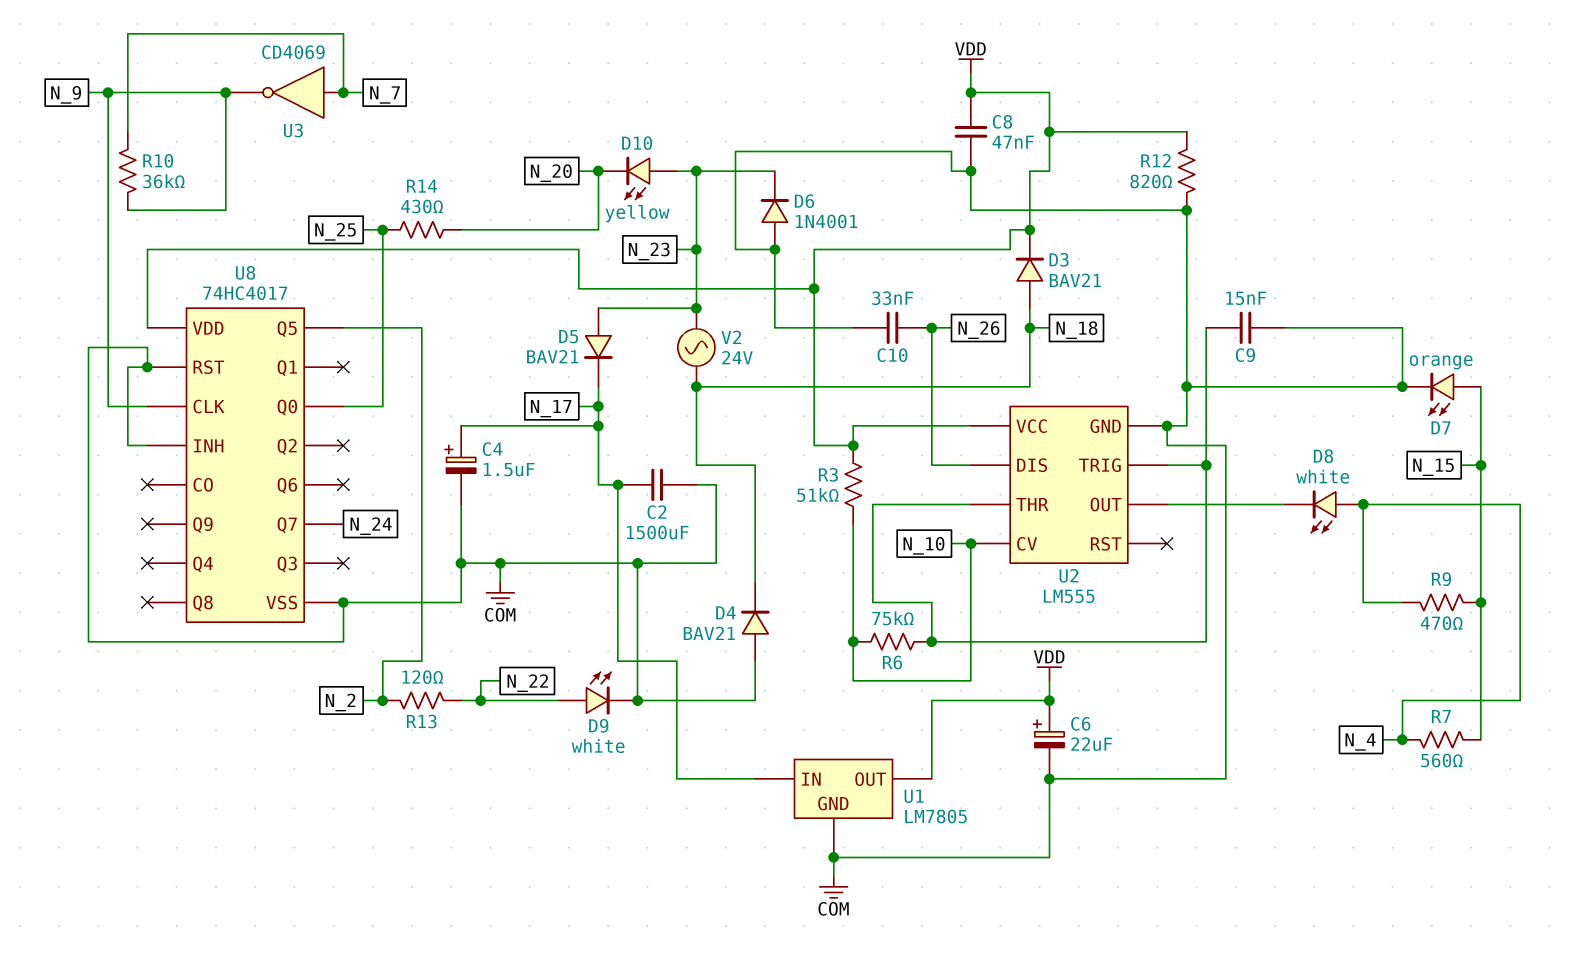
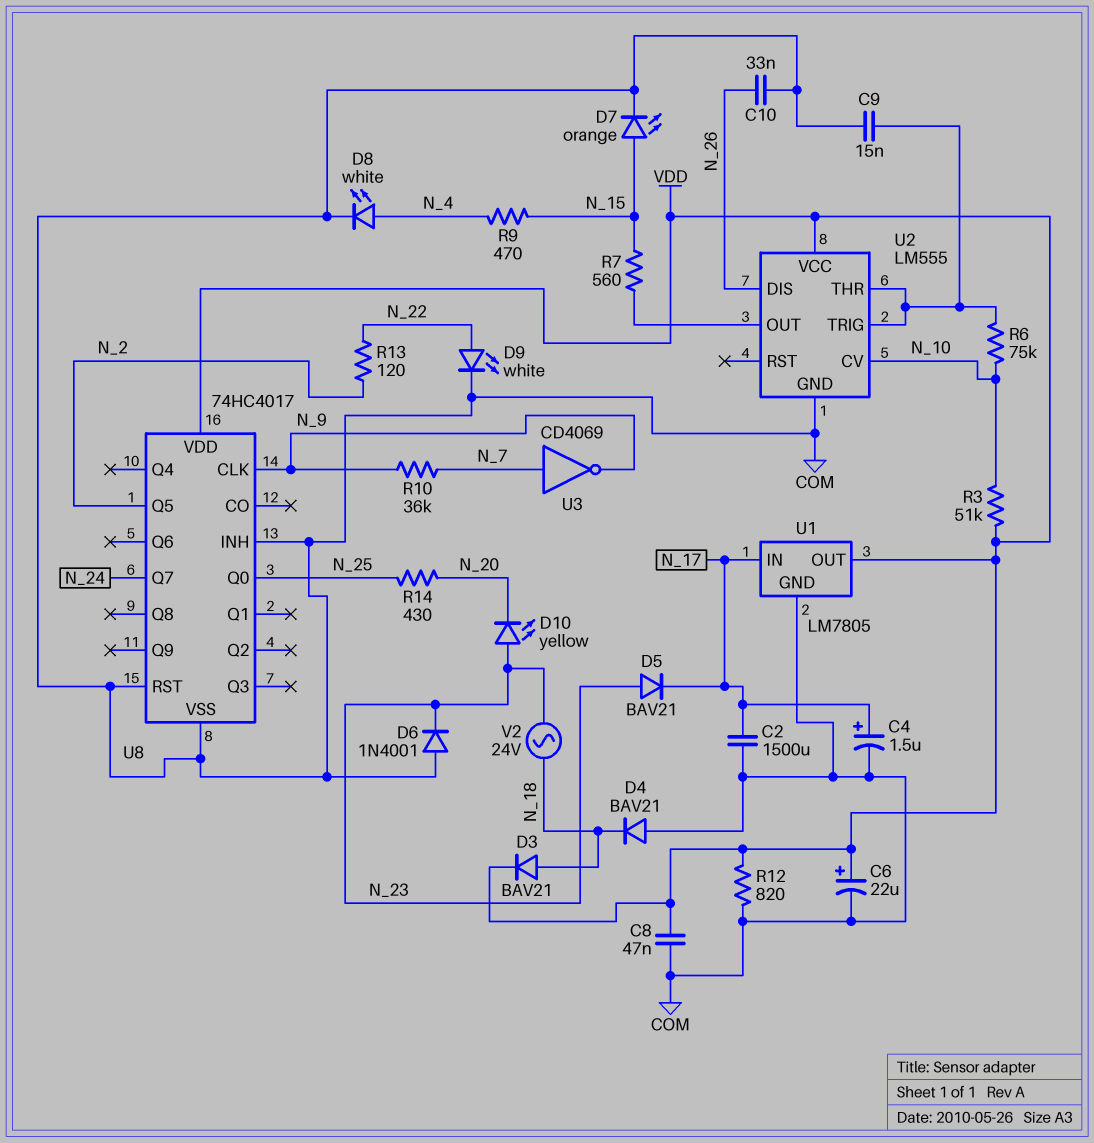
D8: LED white (A N_4, K U2/OUT) -> LED white (A N_4, K COM)
R7: 560 (N_4, N_15) -> 560 (N_15, U2/OUT)

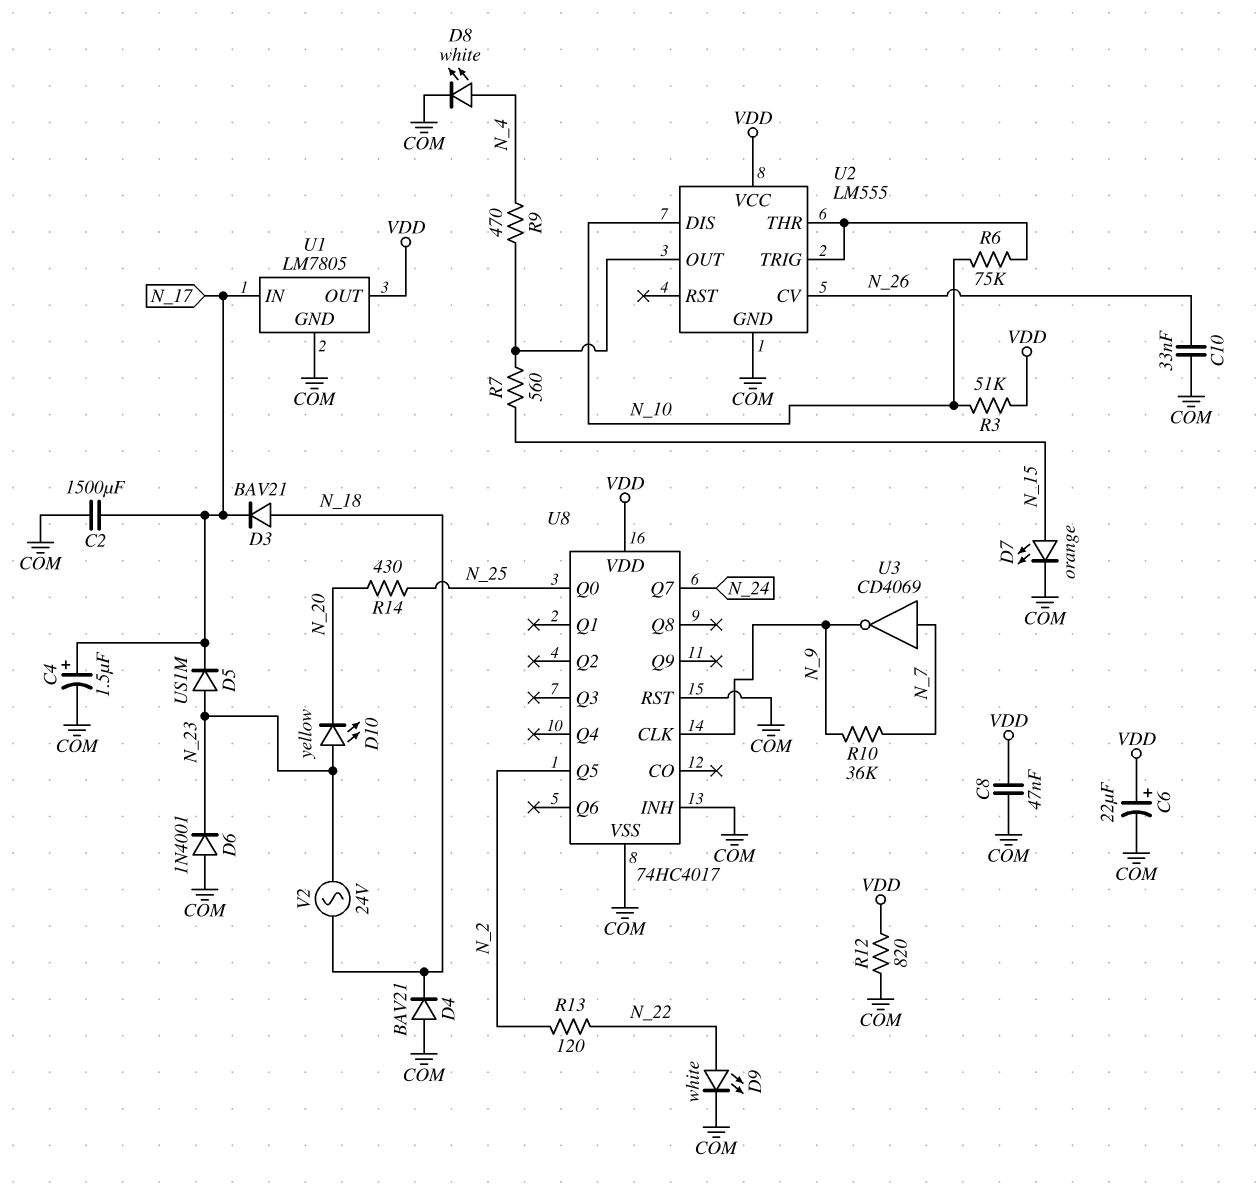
C9: 15nF (COM, U2/THR) -> none
D3: diode BAV21 (A N_18, K VDD) -> diode BAV21 (A N_18, K N_17)
D5: diode BAV21 (A N_23, K N_17) -> diode US1M (A N_23, K N_17)
R9: 470 (N_4, N_15) -> 470 (N_4, U2/OUT)
U2 pin CV: N_10 -> N_26
U2 pin DIS: N_26 -> N_10

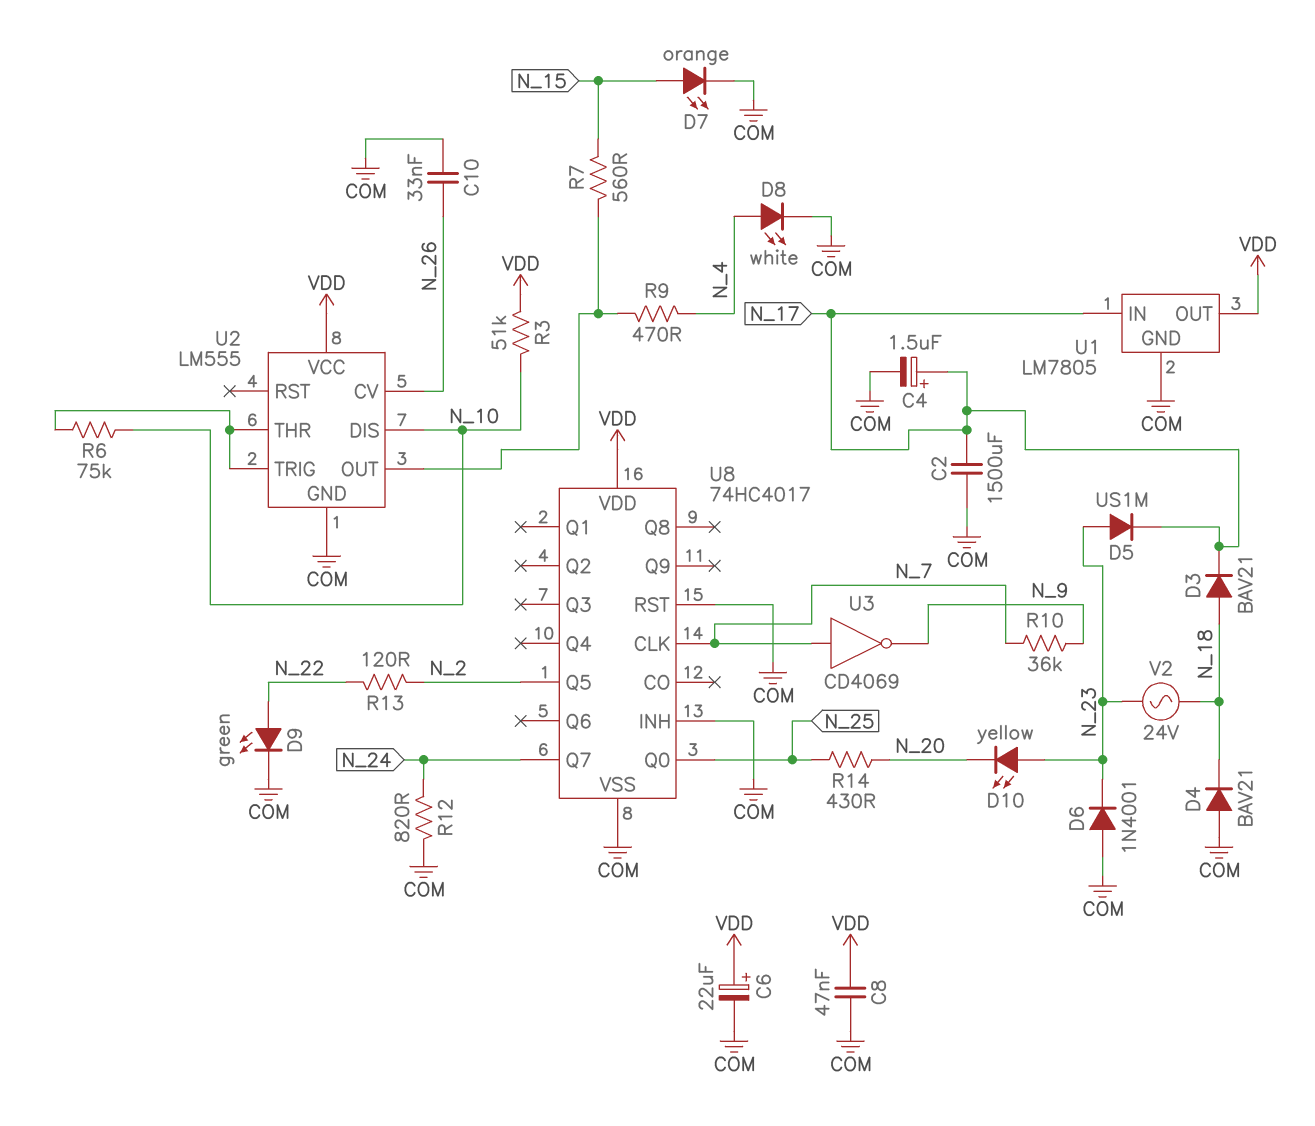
D9: LED white (A N_22, K COM) -> LED green (A N_22, K COM)
R12: 820 (COM, VDD) -> 820 (COM, N_24)
U8 pin CLK: N_9 -> N_7

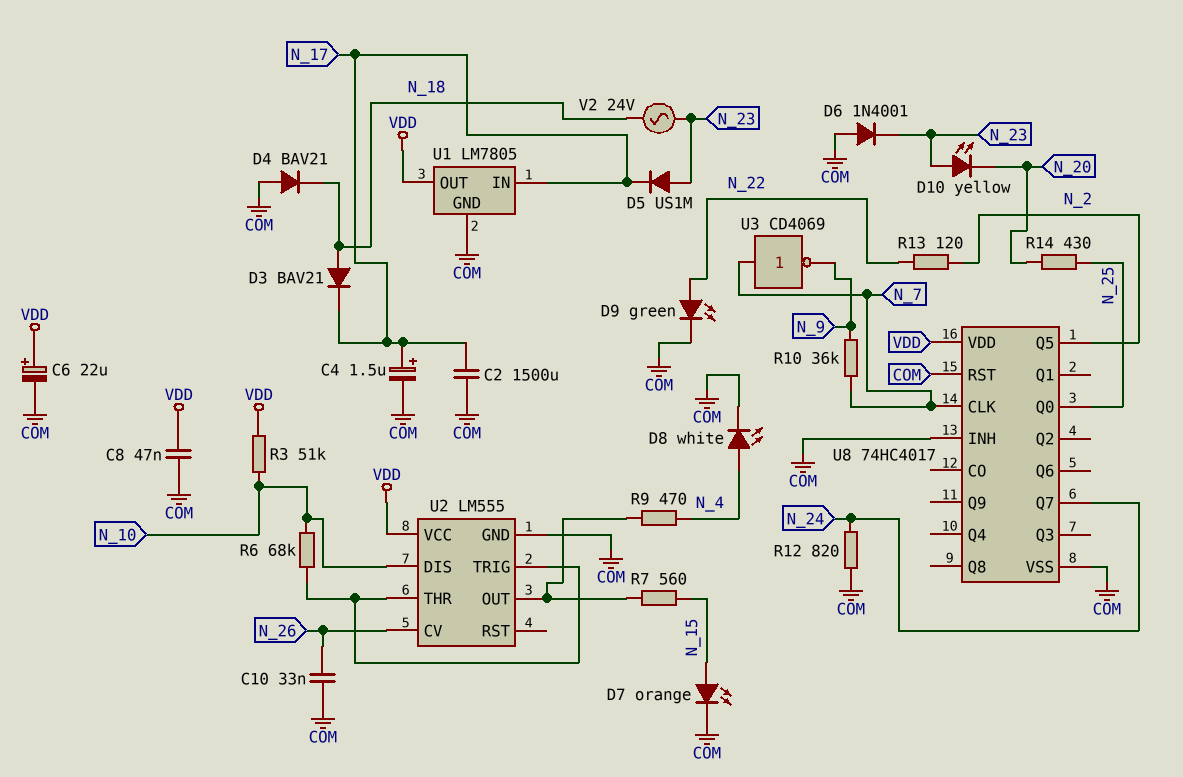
R6: 75k (N_10, U2/THR) -> 68k (N_10, U2/THR)

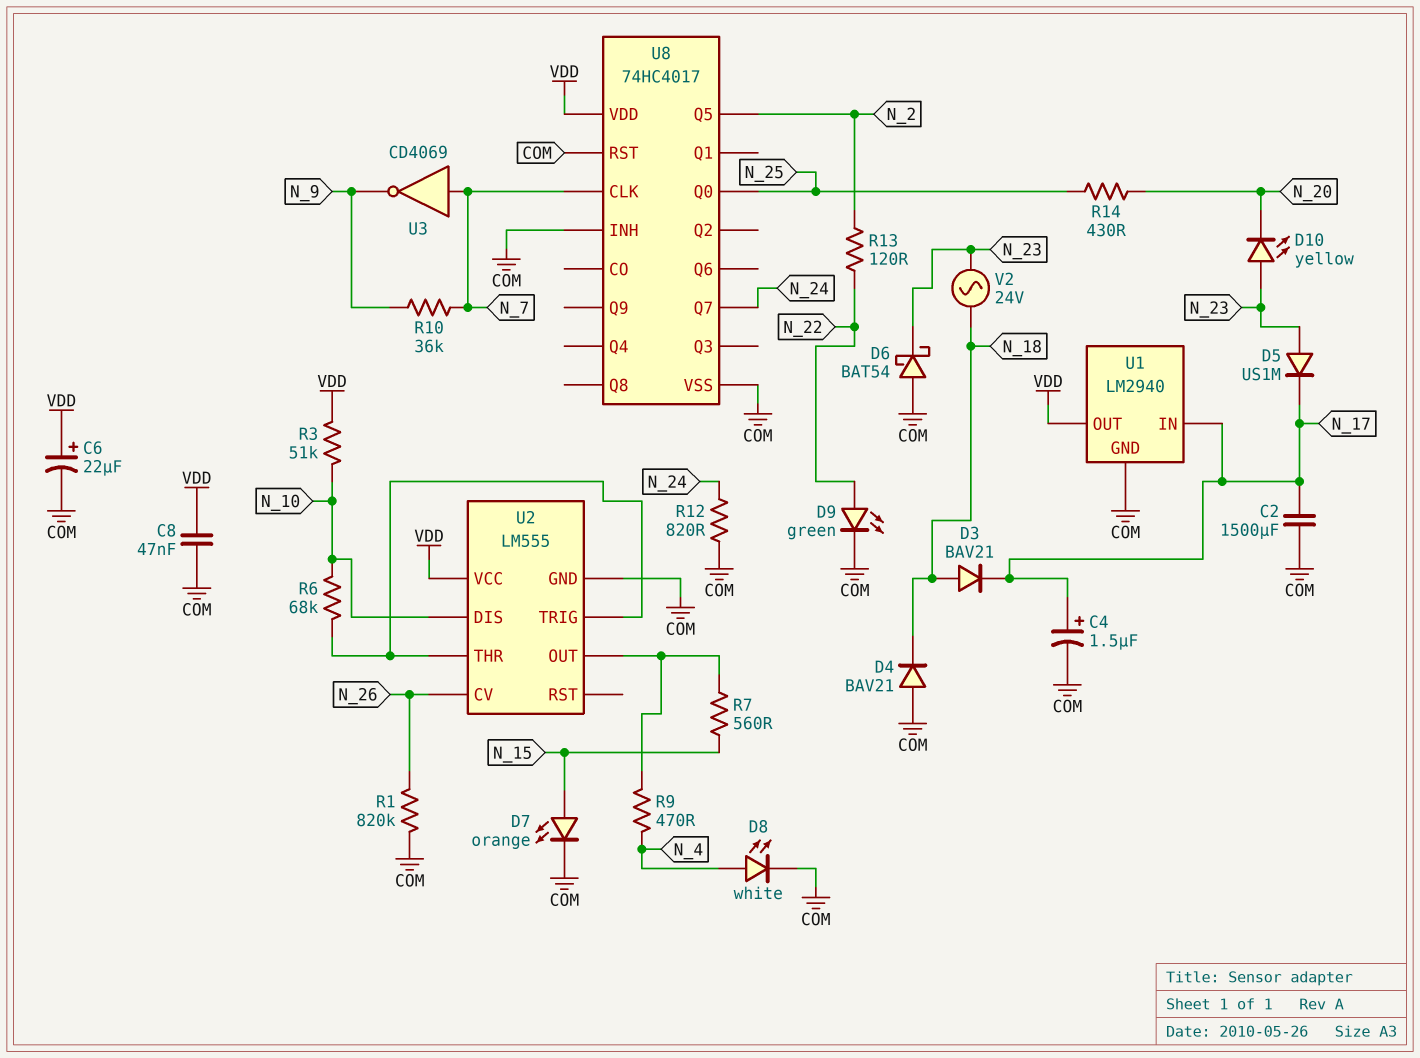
C10: 33nF (COM, N_26) -> none
D6: diode 1N4001 (A COM, K N_23) -> schottky BAT54 (A COM, K N_23)
R1: none -> 820k (COM, N_26)
U1: LM7805 -> LM2940

